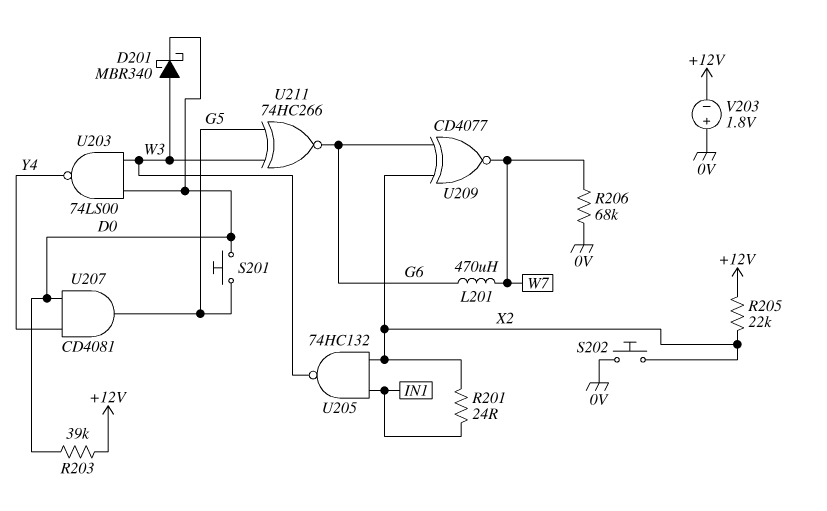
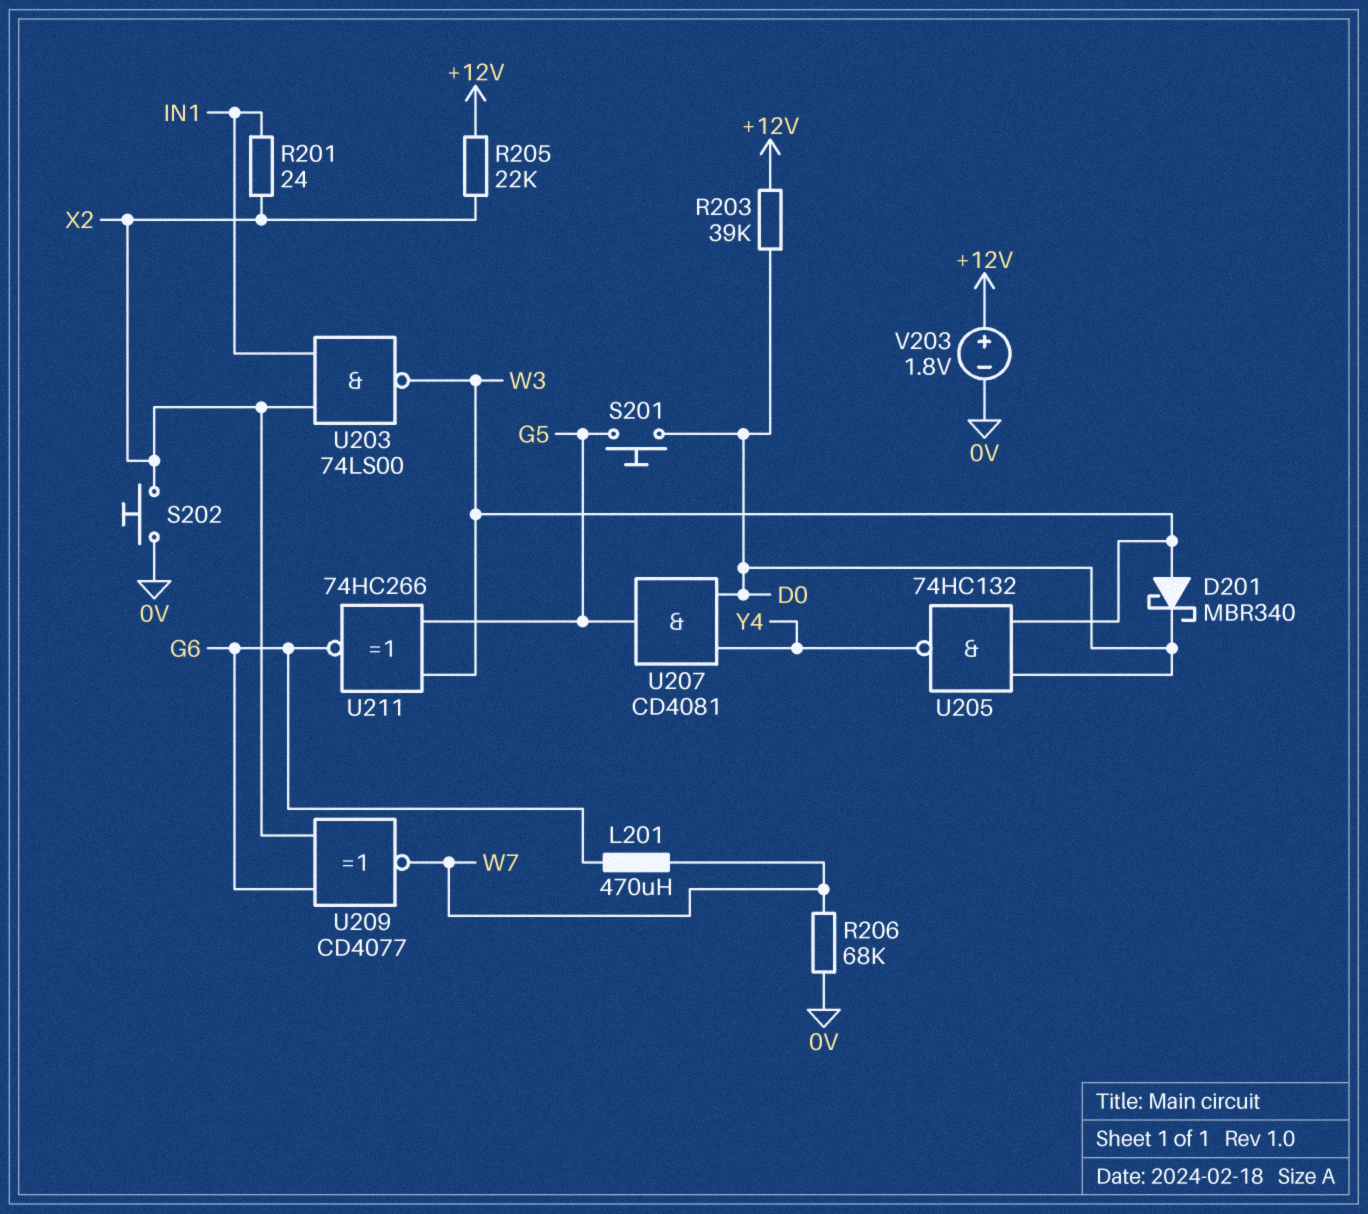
U203: NAND 74LS00 (in D0, in W3, out Y4) -> NAND 74LS00 (in IN1, in X2, out W3)
U205: NAND 74HC132 (in IN1, in X2, out W3) -> NAND 74HC132 (in D0, in W3, out Y4)
V203: 1.8V (plus 0V, minus +12V) -> 1.8V (plus +12V, minus 0V)

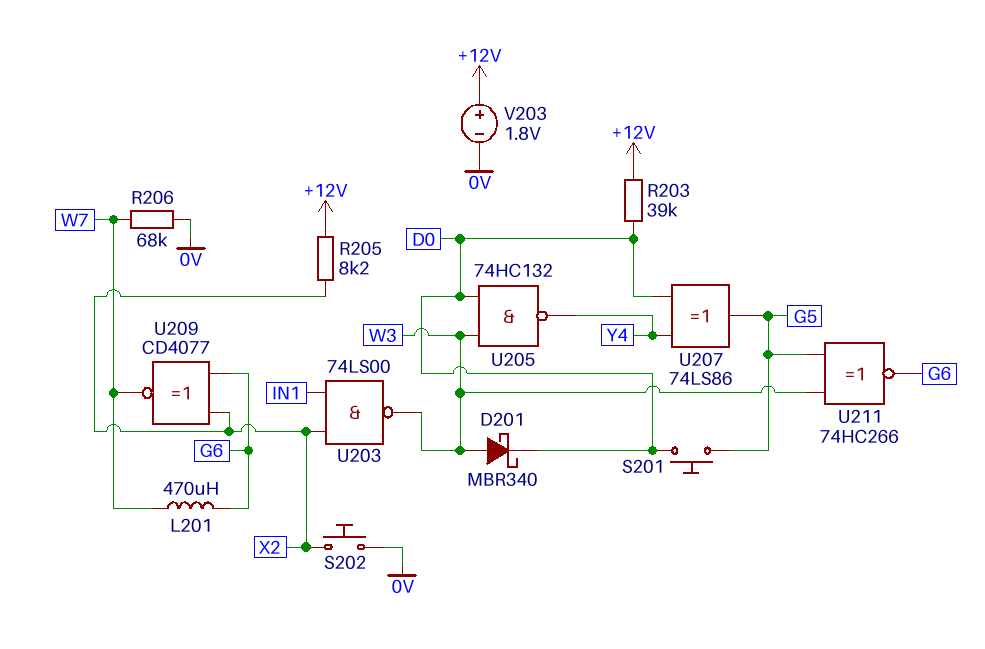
R201: 24 (IN1, X2) -> none
R205: 22k (+12V, X2) -> 8.2k (+12V, X2)
U207: AND CD4081 (in D0, in Y4, out G5) -> XOR 74LS86 (in D0, in Y4, out G5)

